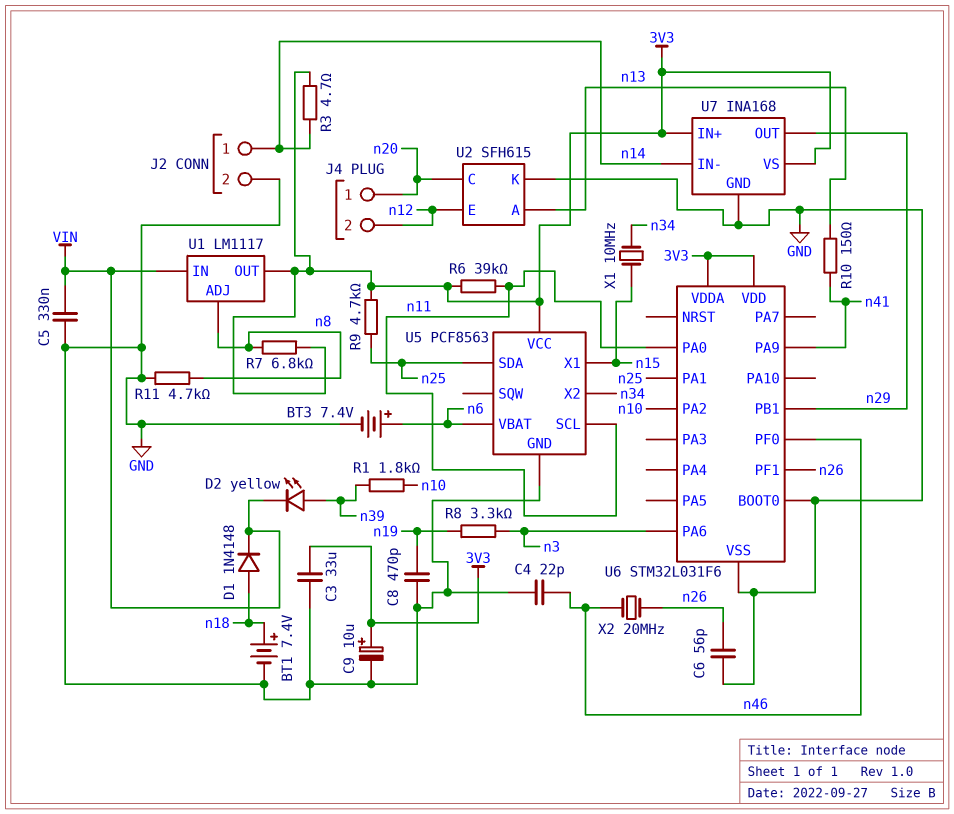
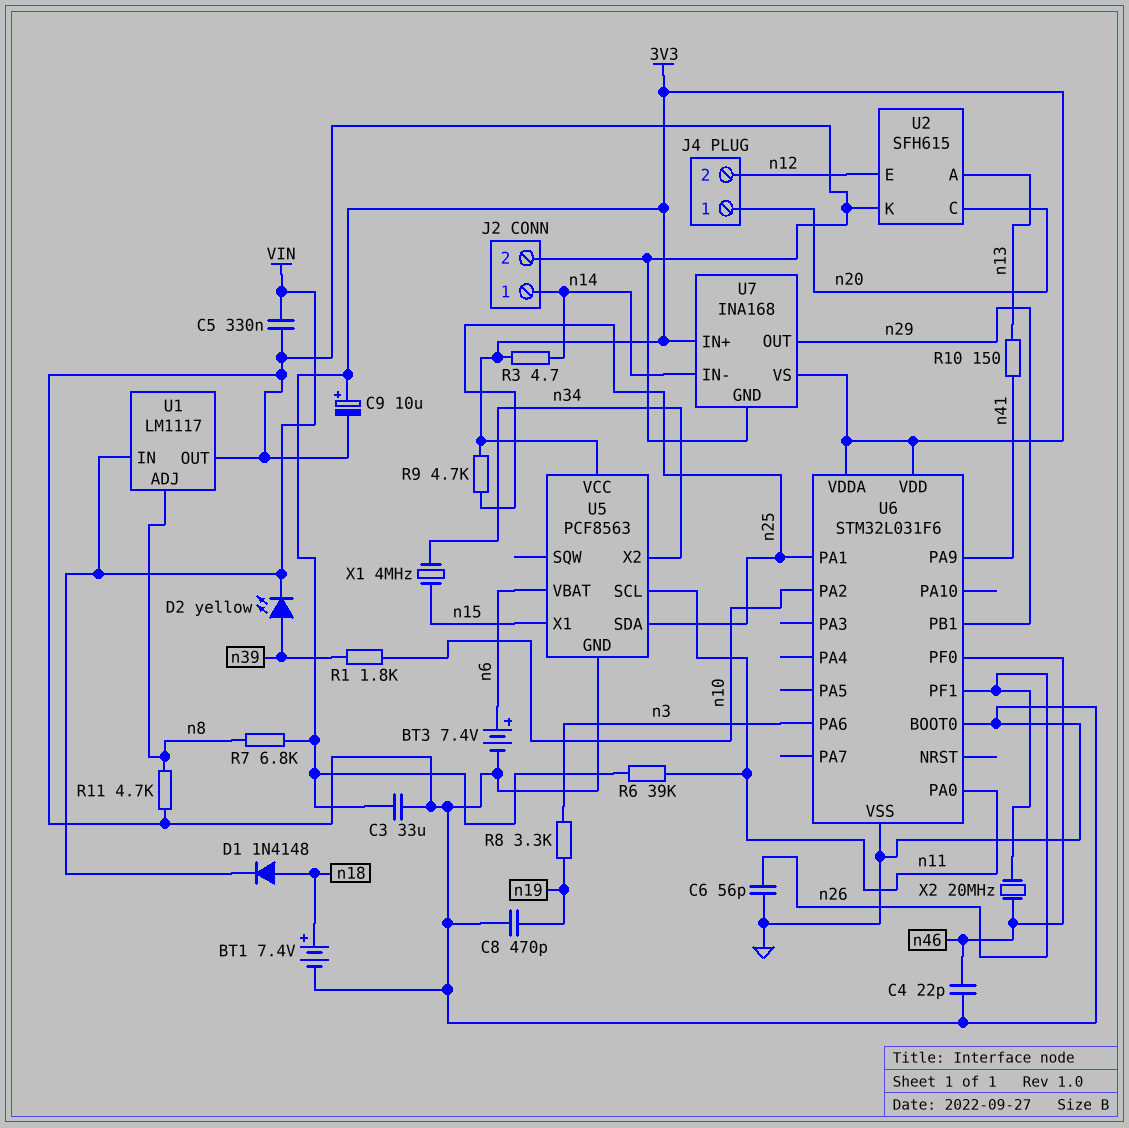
U1 pin OUT: 3V3 -> GND
X1: 10MHz (n15, n34) -> 4MHz (n15, n34)

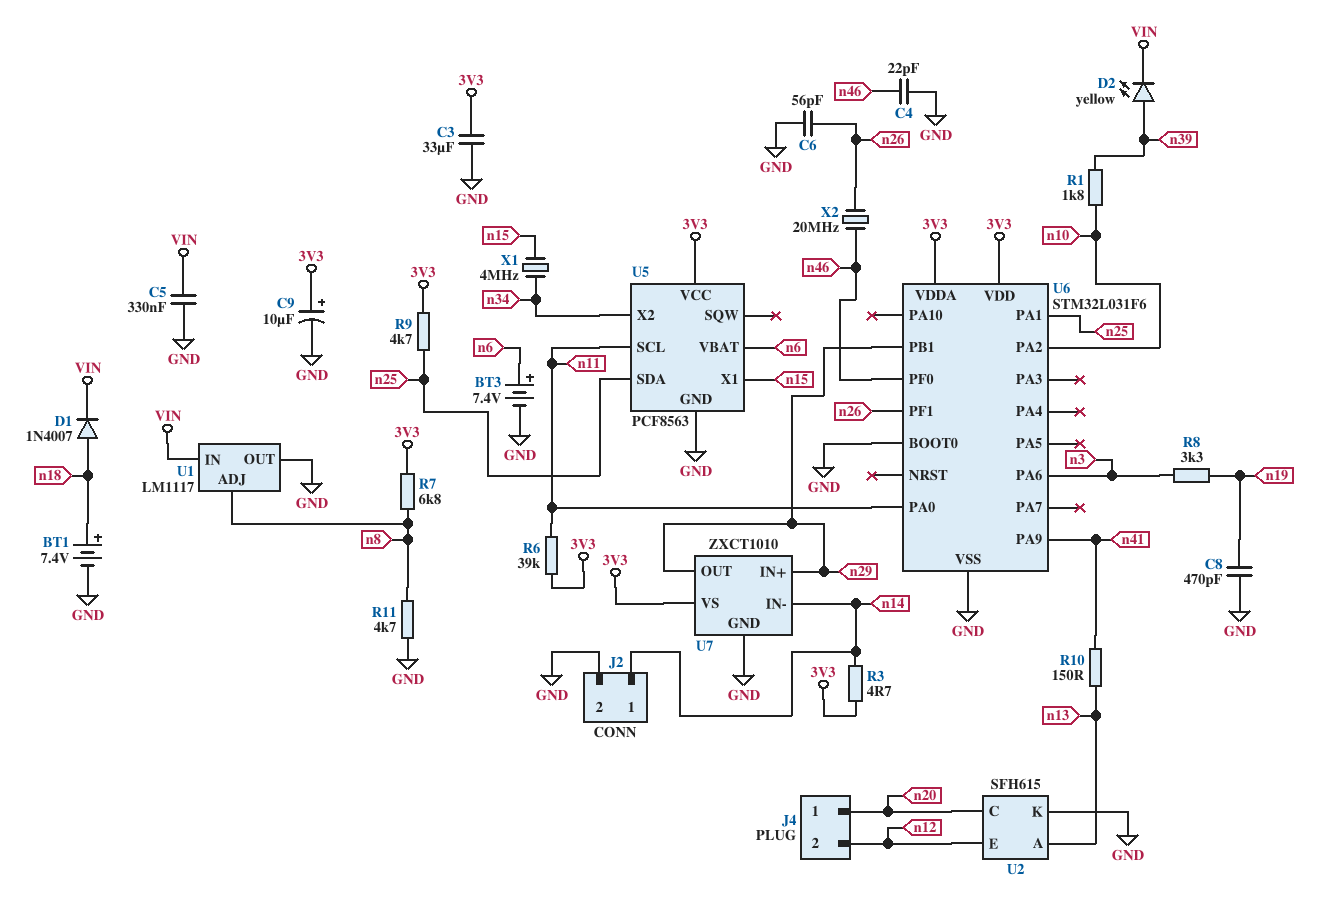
D1: diode 1N4148 (A n18, K VIN) -> diode 1N4007 (A n18, K VIN)
U7: INA168 -> ZXCT1010
U7 pin IN+: 3V3 -> n29

